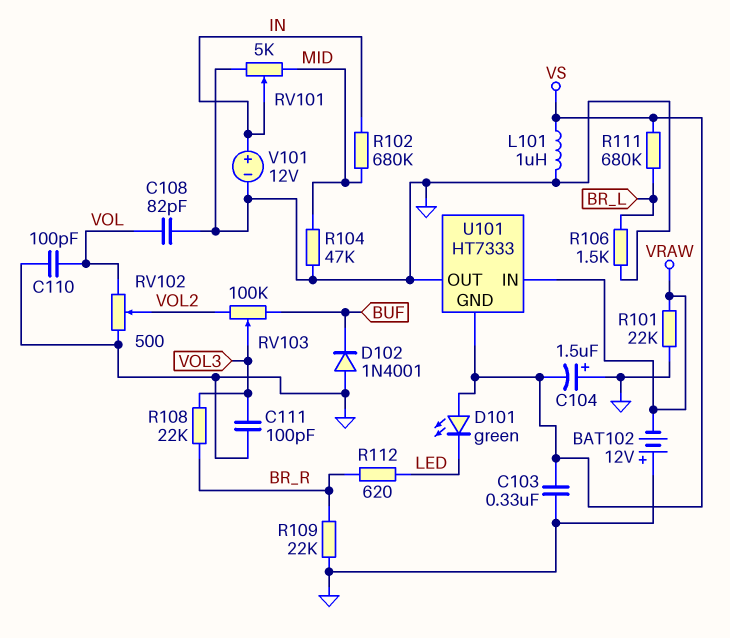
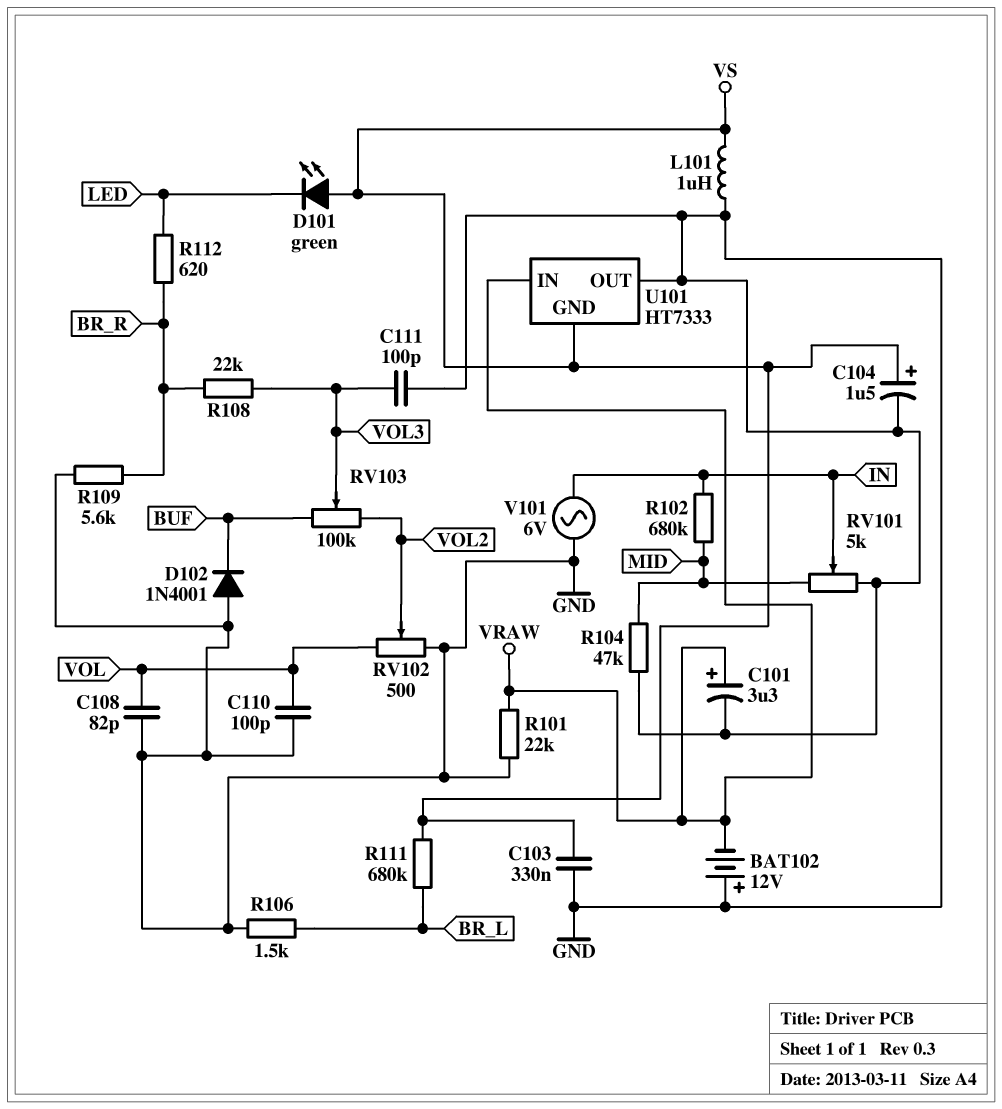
C101: none -> 3.3uF (plus VRAW, minus GND)
C104: 1.5uF (plus GND, minus VS) -> 1.5uF (plus VS, minus GND)
R109: 22k (BR_R, GND) -> 5.6k (BR_R, GND)
V101: 12V (plus IN, minus GND) -> AC 6V (GND, IN)

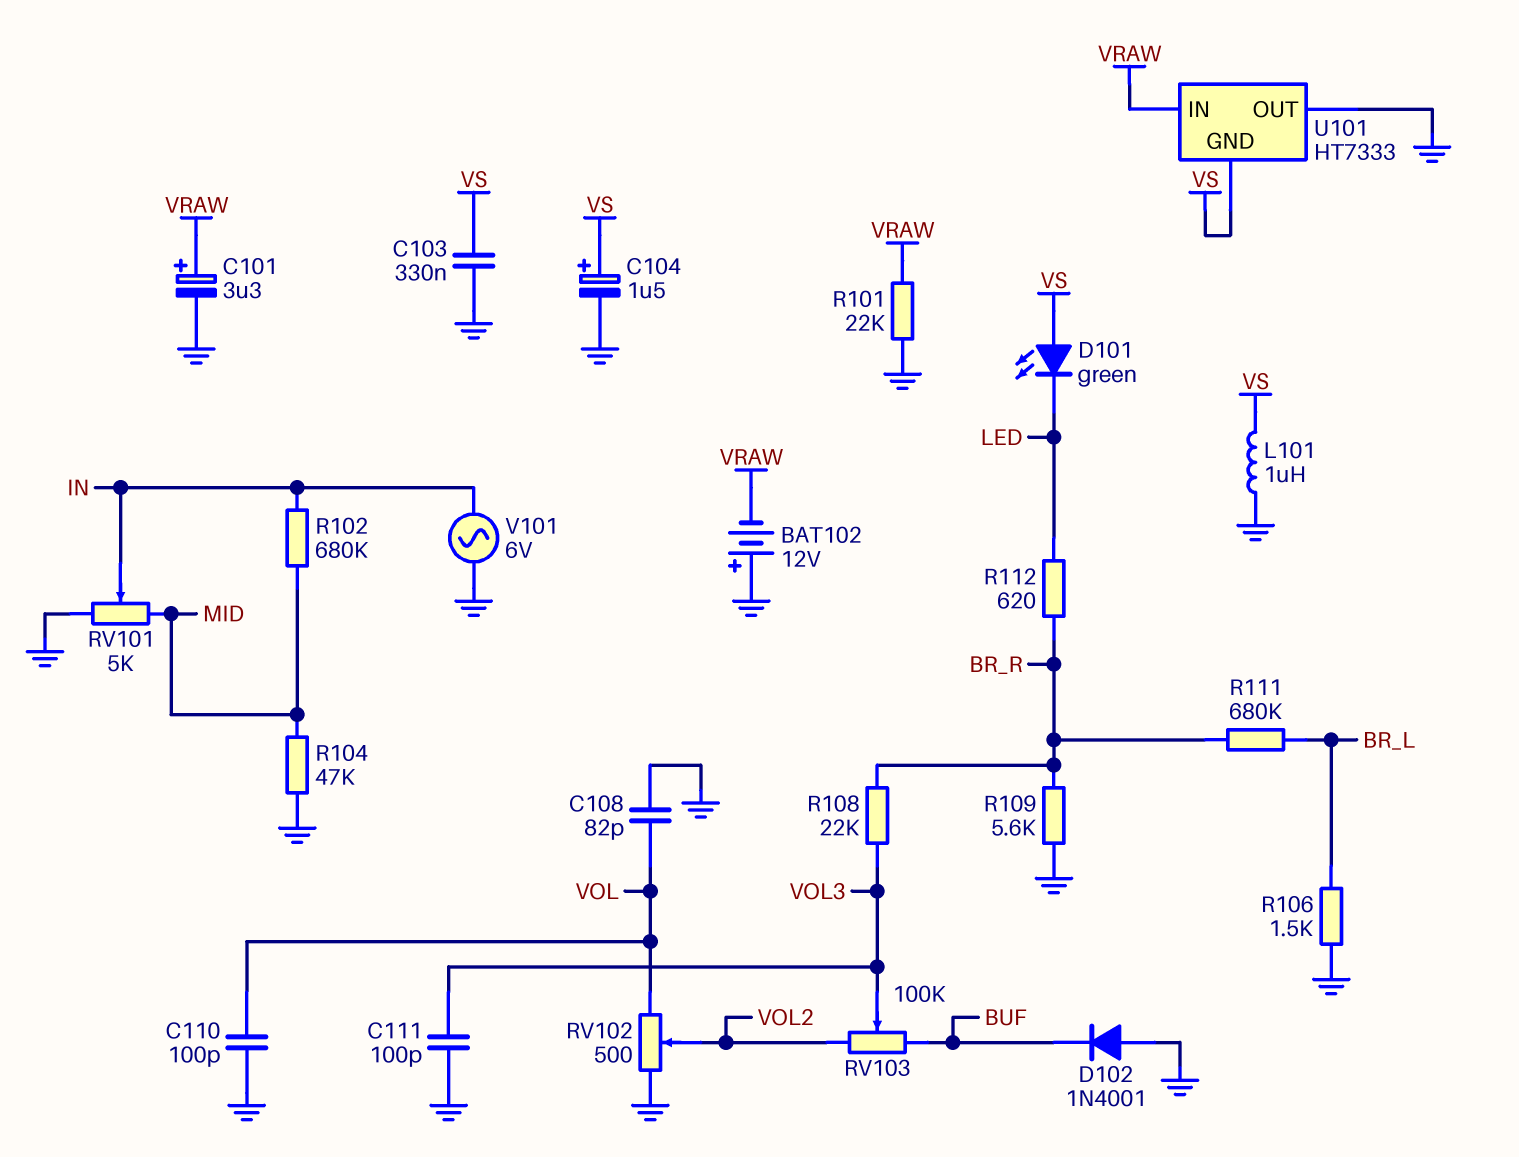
R111: 680k (BR_L, VS) -> 680k (BR_L, BR_R)

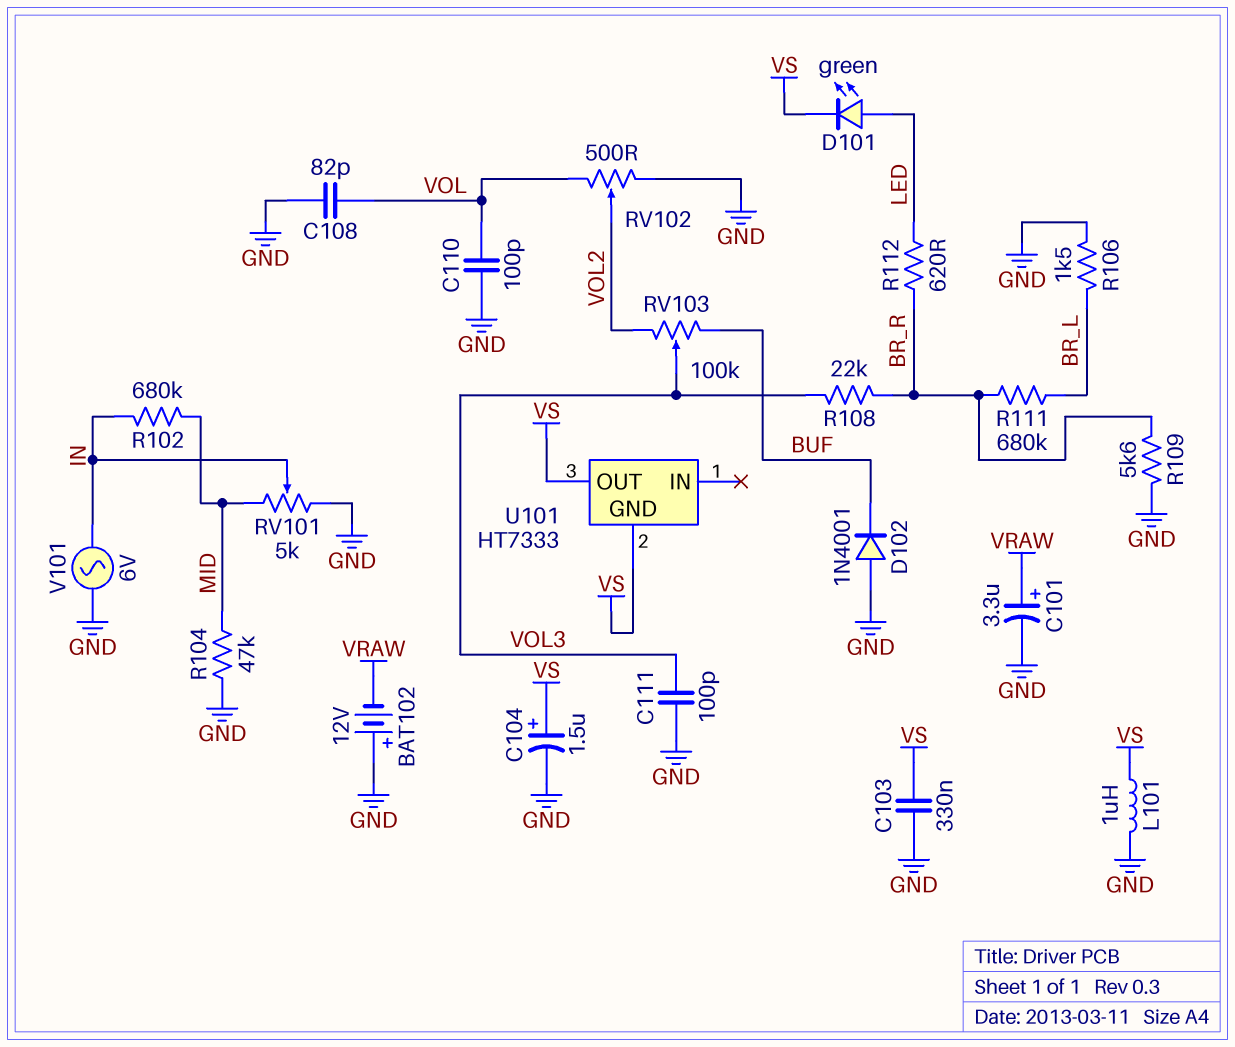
D101: LED green (A VS, K LED) -> LED green (A LED, K VS)
R101: 22k (GND, VRAW) -> none
U101 pin IN: VRAW -> none
U101 pin OUT: GND -> VS

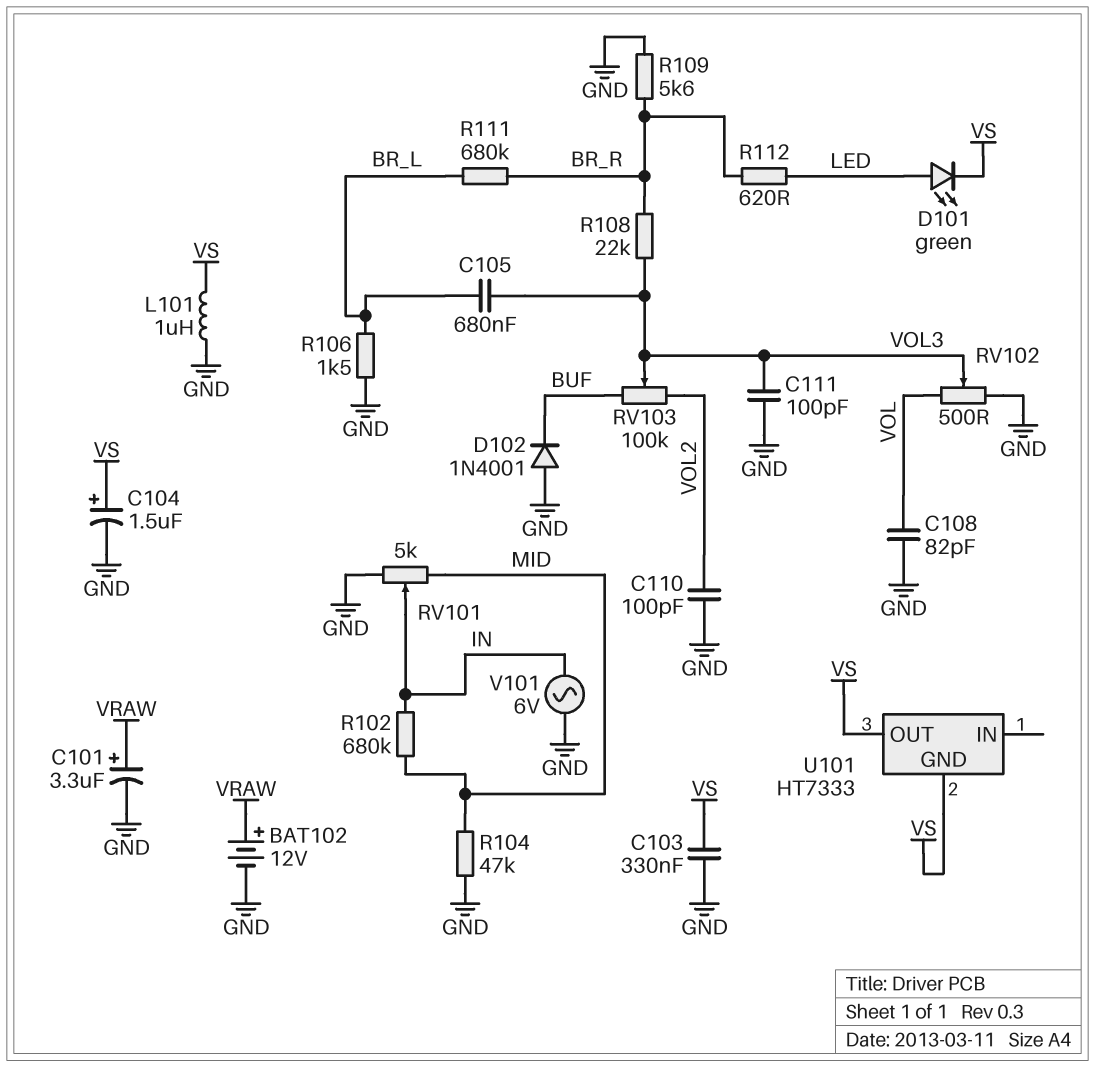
BAT102: 12V (plus GND, minus VRAW) -> 12V (plus VRAW, minus GND)
C105: none -> 680nF (BR_L, VOL3)
C110: 100pF (GND, VOL) -> 100pF (GND, VOL2)
RV102: 500 (GND, VOL, wiper VOL2) -> 500 (GND, VOL, wiper VOL3)

